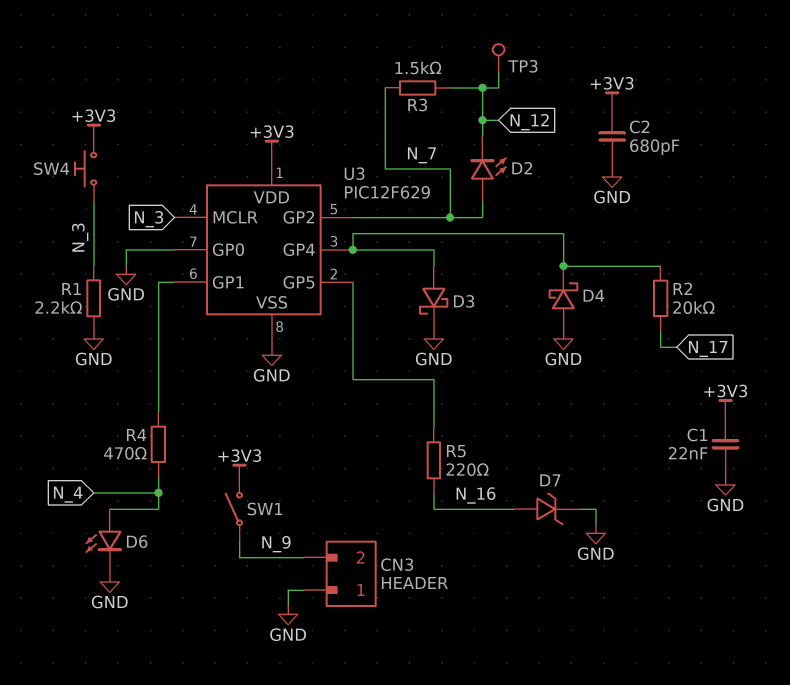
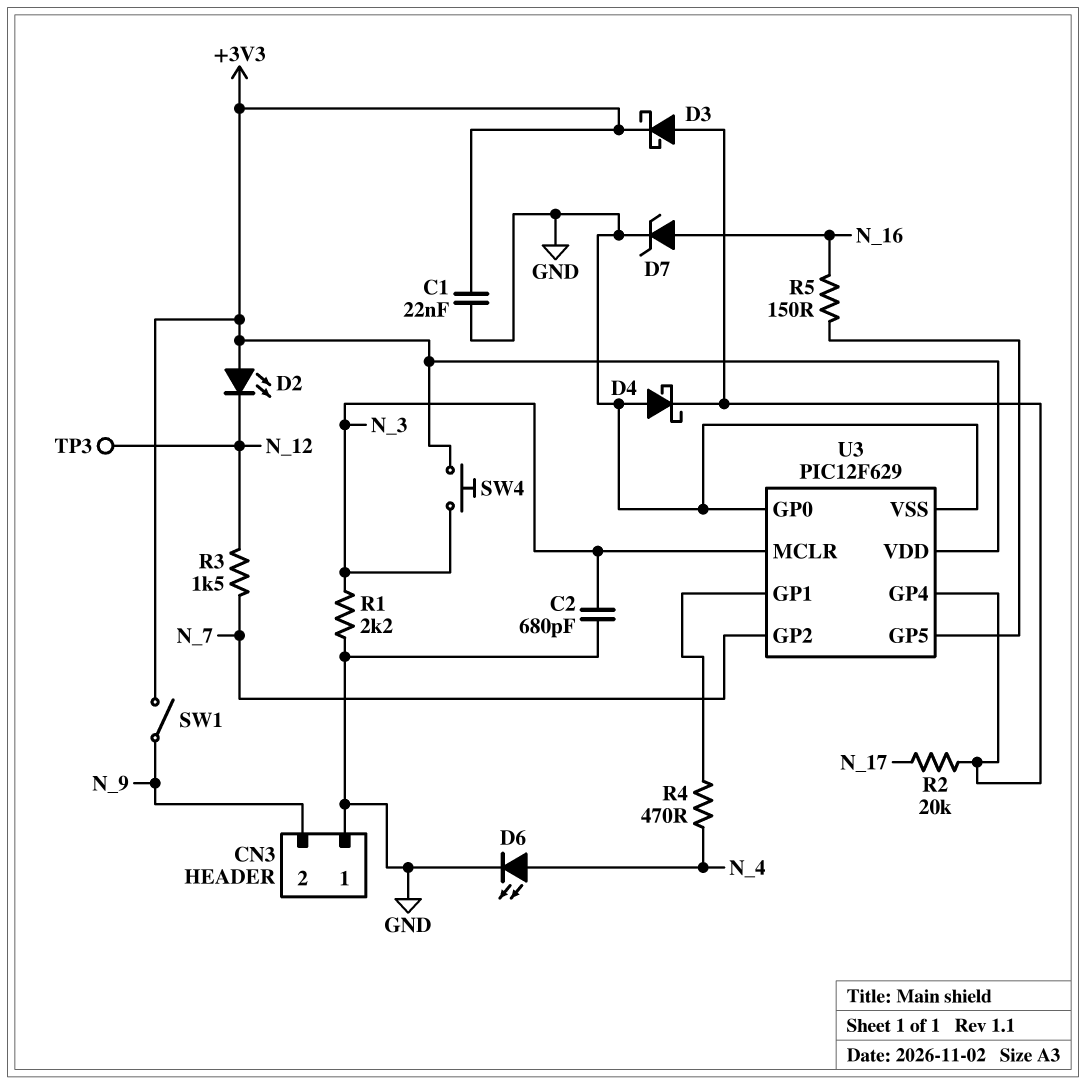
C2: 680pF (+3V3, GND) -> 680pF (GND, N_3)
D2: LED (A N_7, K N_12) -> LED (A +3V3, K N_12)
D3: schottky (A U3/GP4, K GND) -> schottky (A U3/GP4, K +3V3)
R5: 220 (N_16, U3/GP5) -> 150 (N_16, U3/GP5)

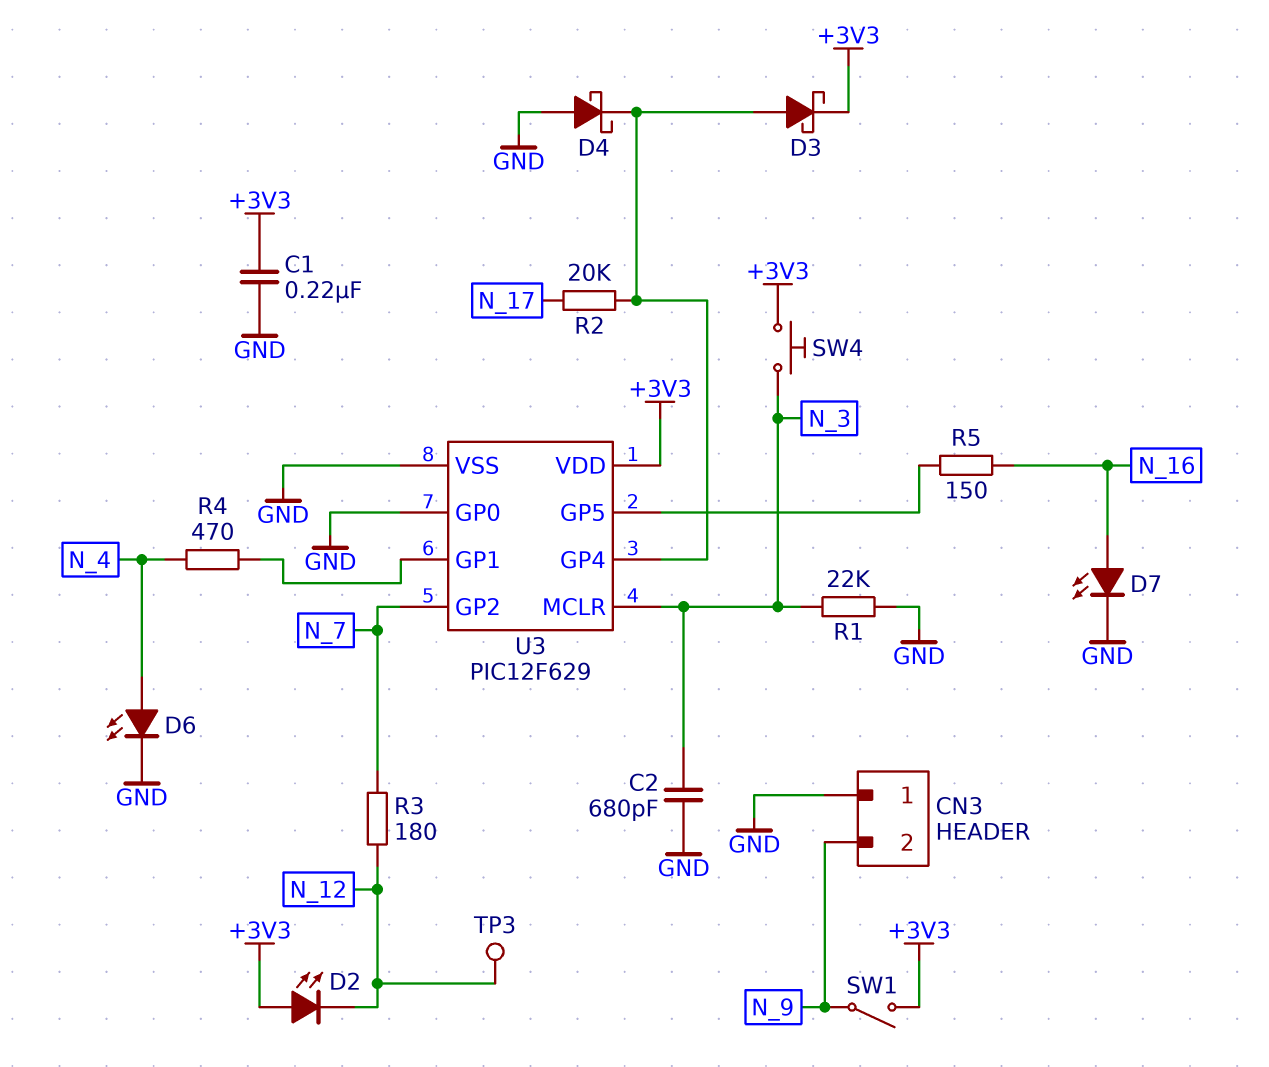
C1: 22nF (+3V3, GND) -> 220nF (+3V3, GND)
D7: zener (A N_16, K GND) -> LED (A N_16, K GND)
R1: 2.2k (GND, N_3) -> 22k (GND, N_3)
R3: 1.5k (N_7, N_12) -> 180 (N_7, N_12)

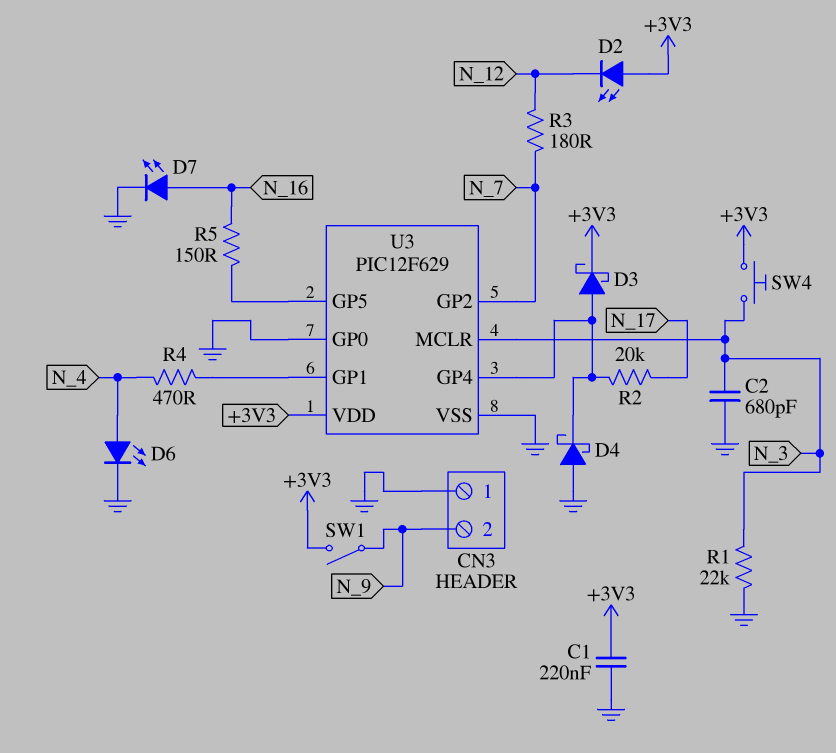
TP3: test point (N_12) -> none

